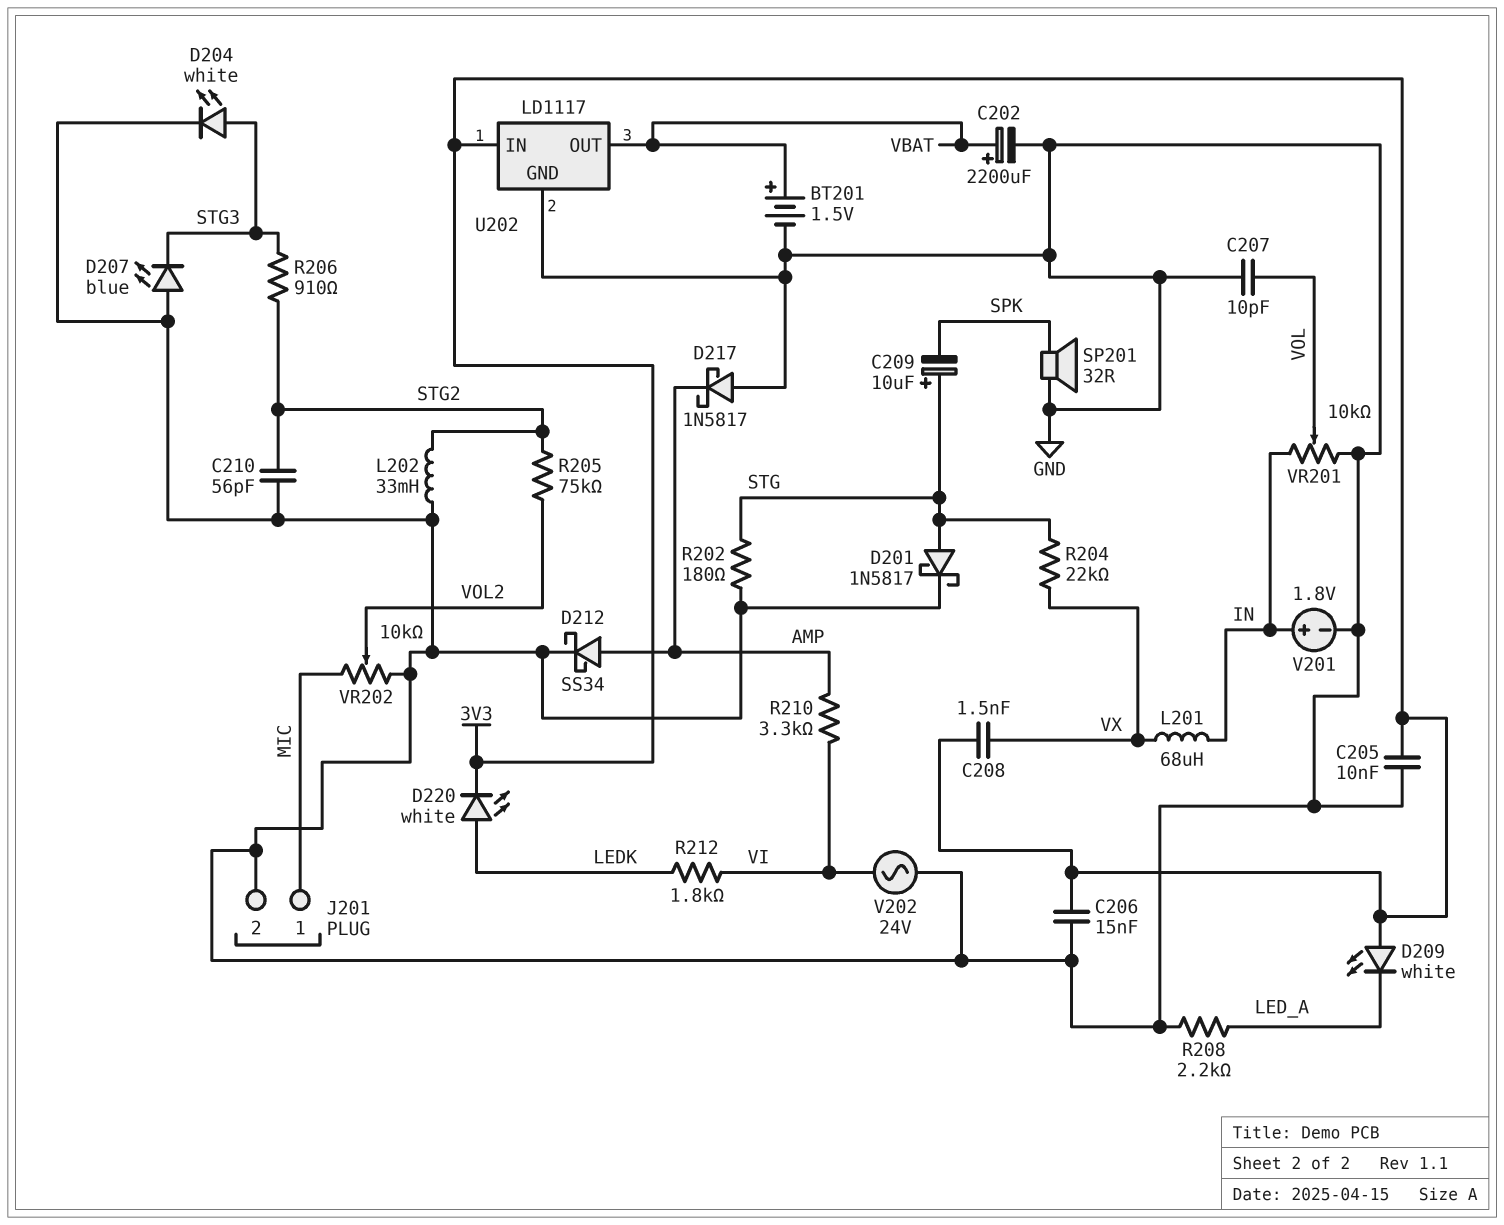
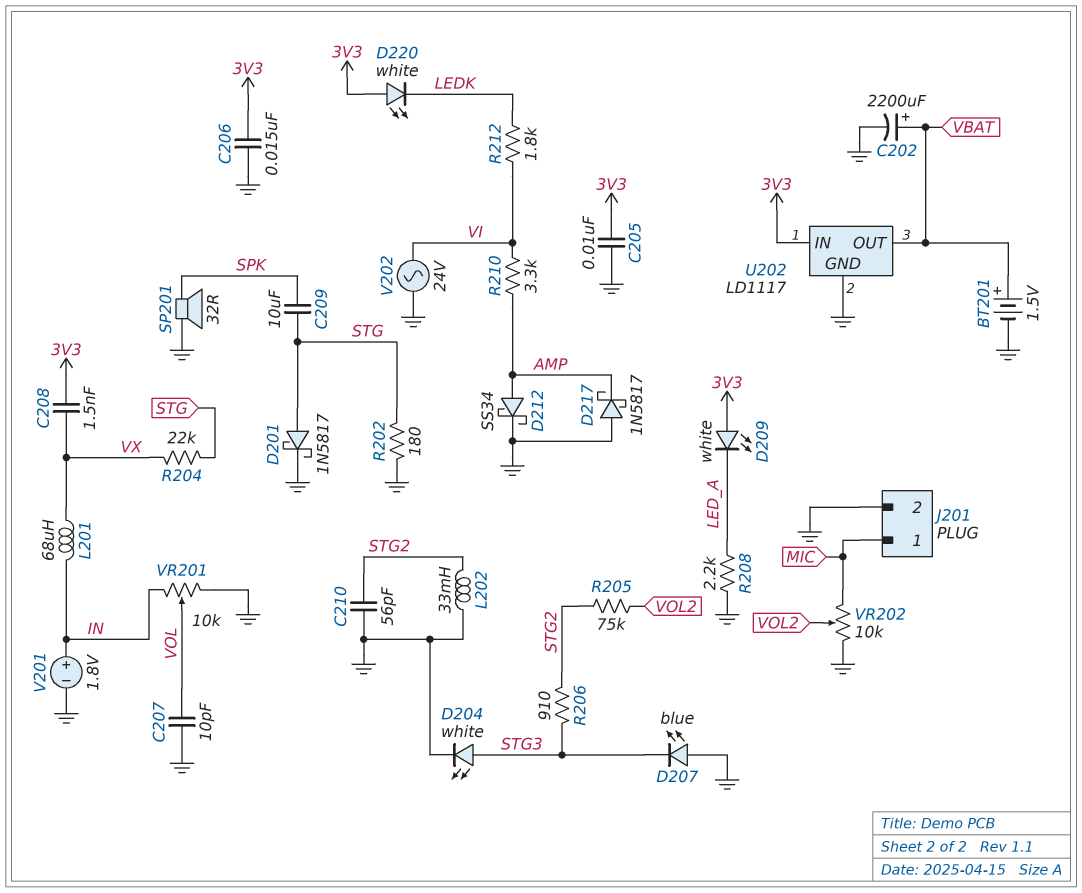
C209: 10uF (plus STG, minus SPK) -> 10uF (SPK, STG)
D220: LED white (A LEDK, K 3V3) -> LED white (A 3V3, K LEDK)

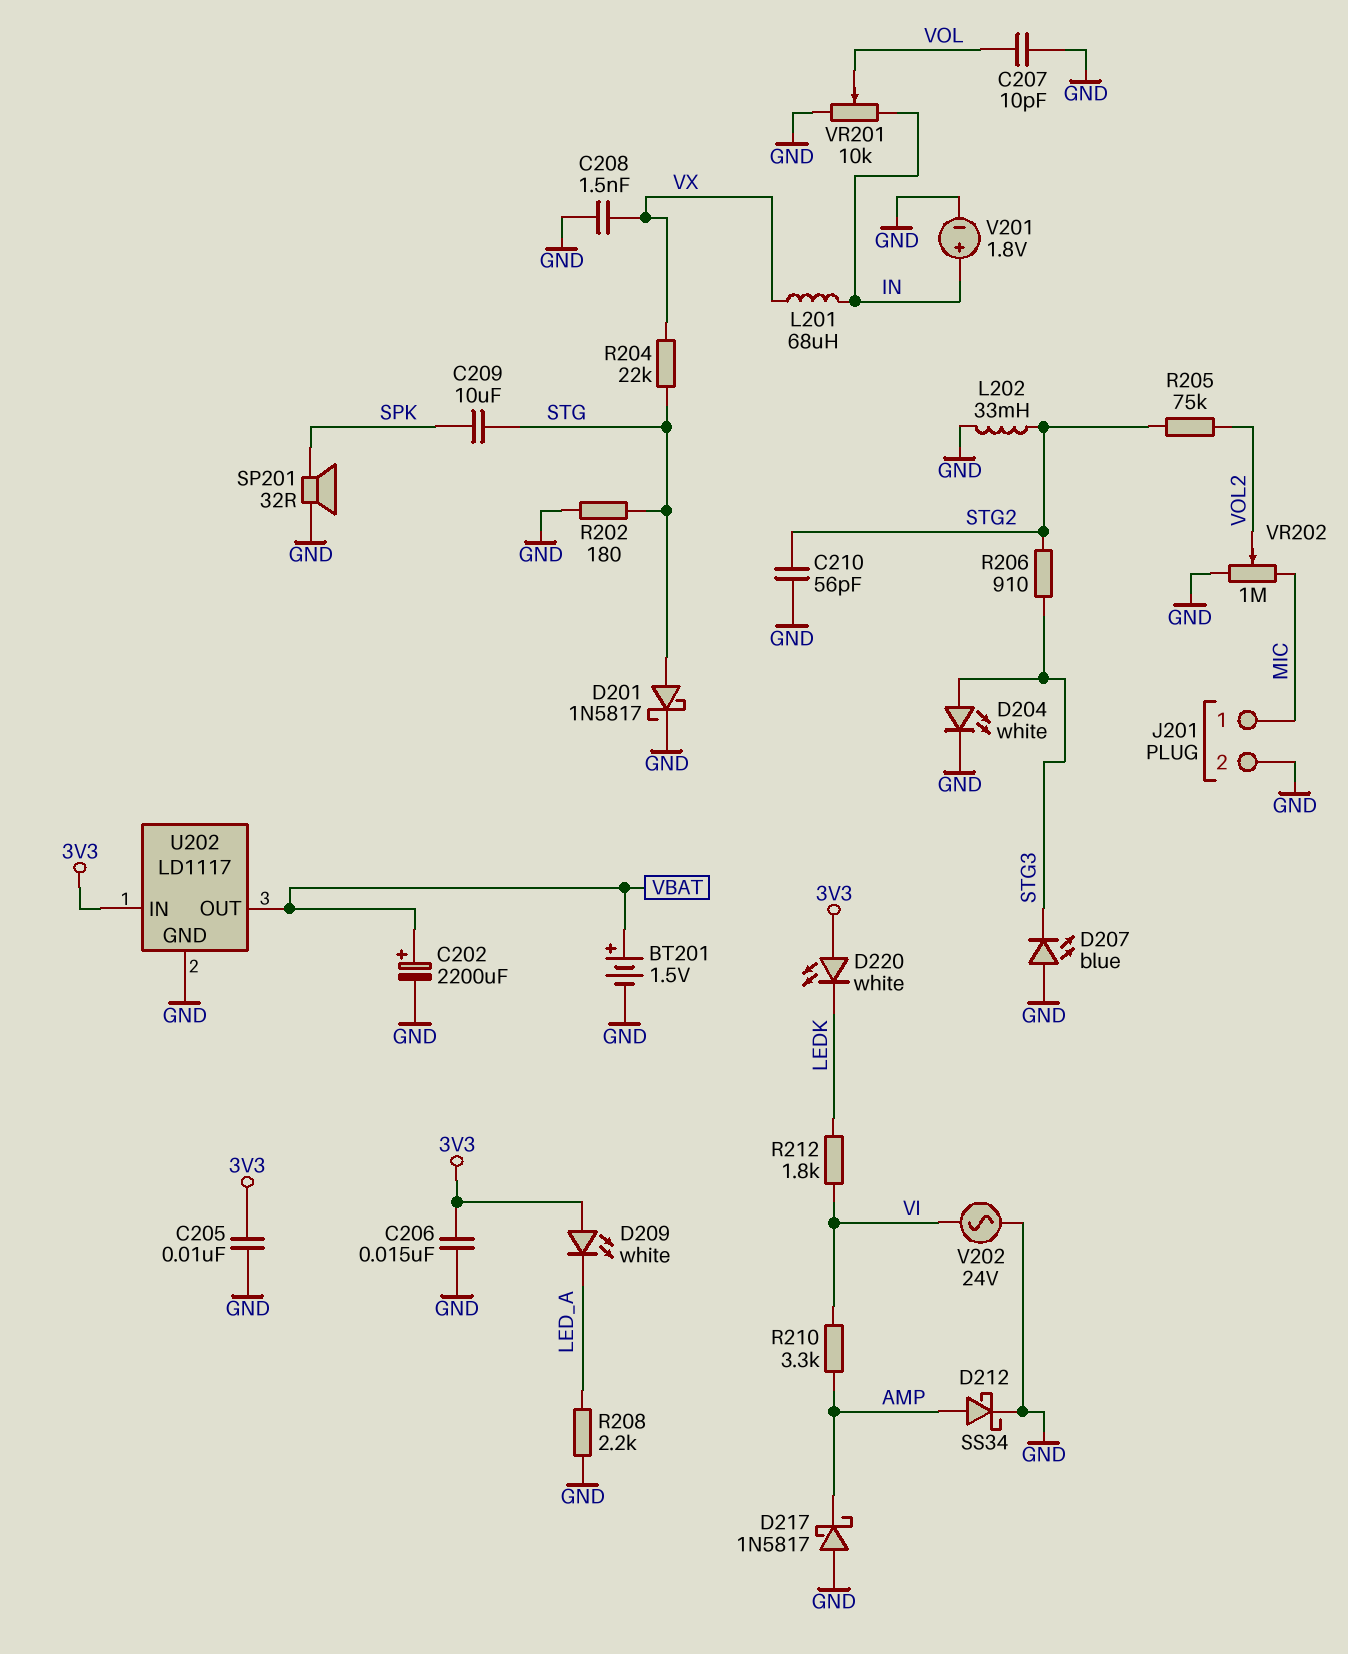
C208: 1.5nF (3V3, VX) -> 1.5nF (GND, VX)
VR202: 10k (GND, MIC, wiper VOL2) -> 1M (GND, MIC, wiper VOL2)

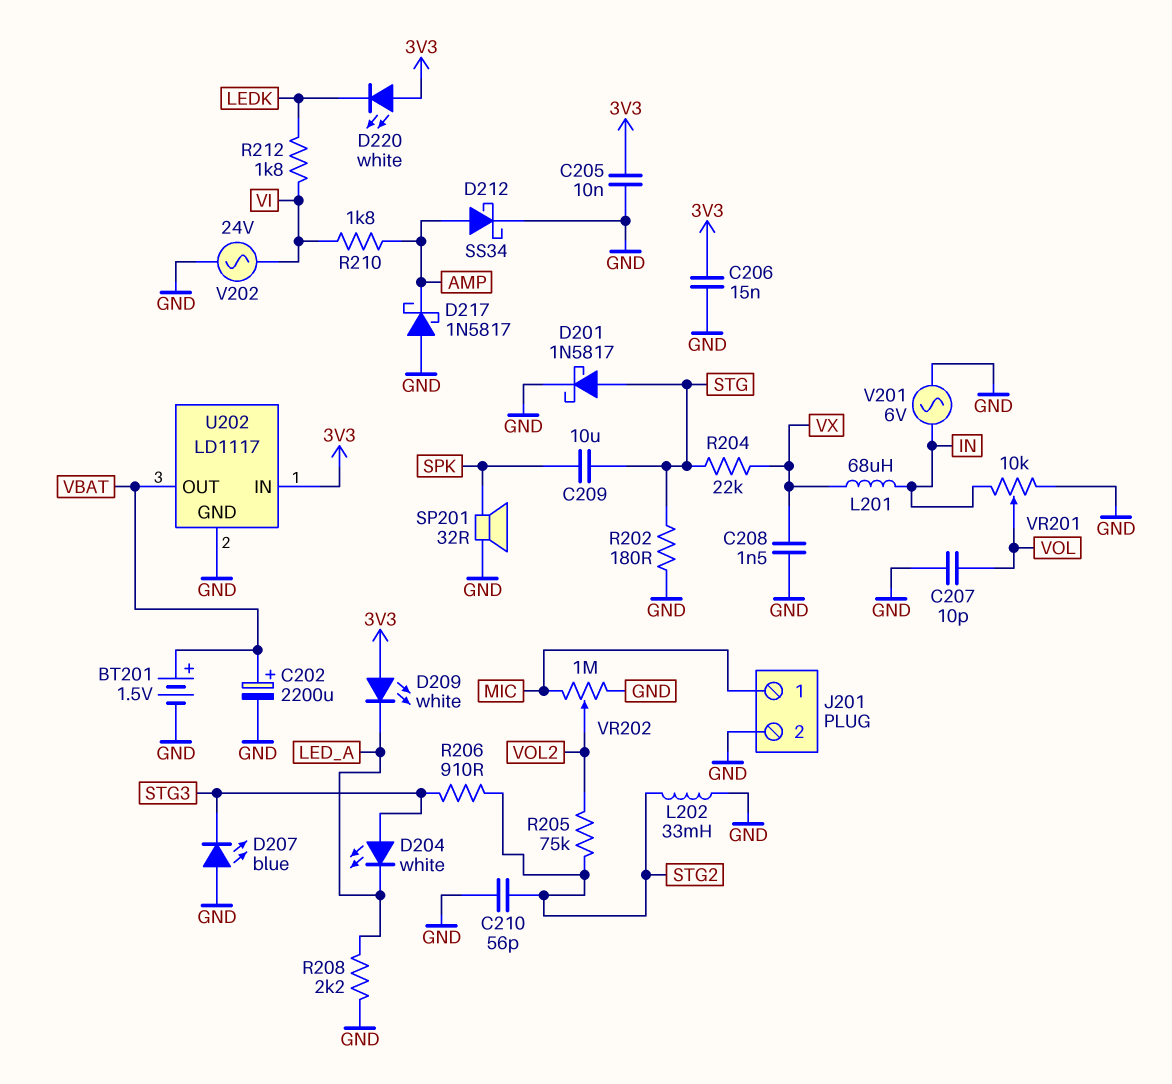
D204: LED white (A STG3, K GND) -> LED white (A STG3, K LED_A)
R210: 3.3k (AMP, VI) -> 1.8k (AMP, VI)
V201: 1.8V (plus IN, minus GND) -> AC 6V (GND, IN)

